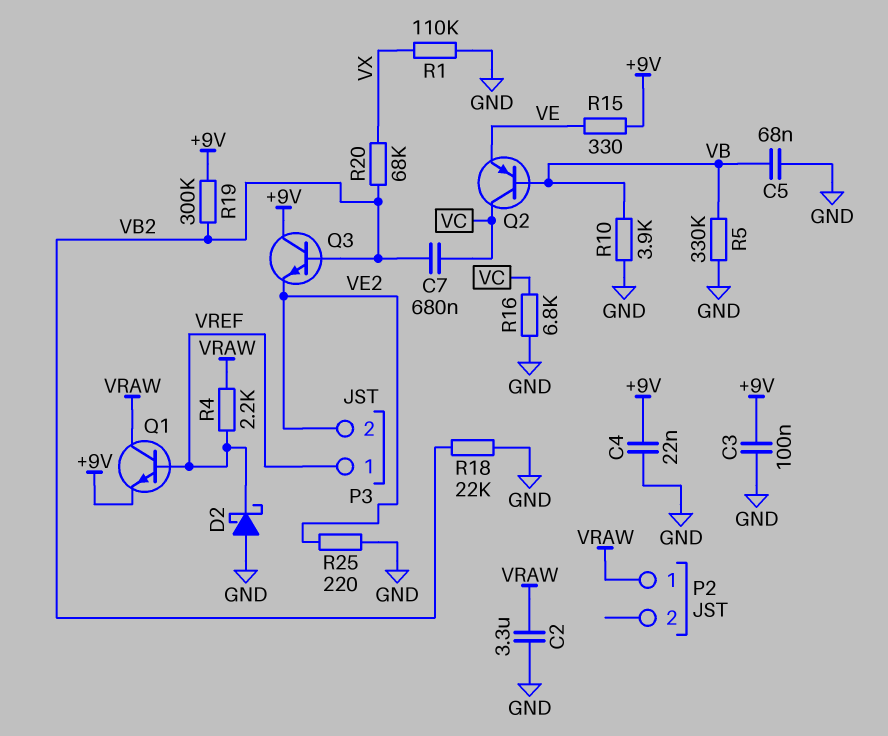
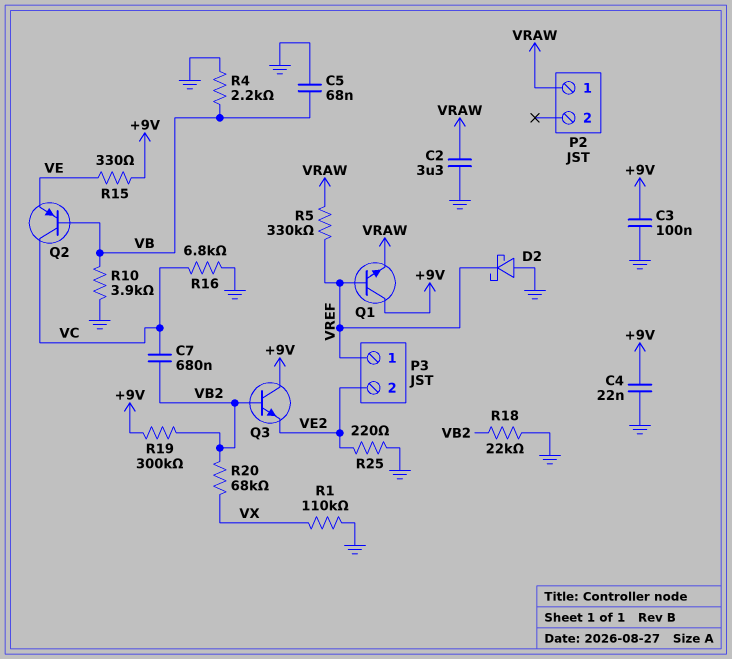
Q1: NPN (B VREF, C VRAW, E +9V) -> NPN (B VREF, C +9V, E VRAW)
R4: 2.2k (VRAW, VREF) -> 2.2k (GND, VB)
R5: 330k (GND, VB) -> 330k (VRAW, VREF)

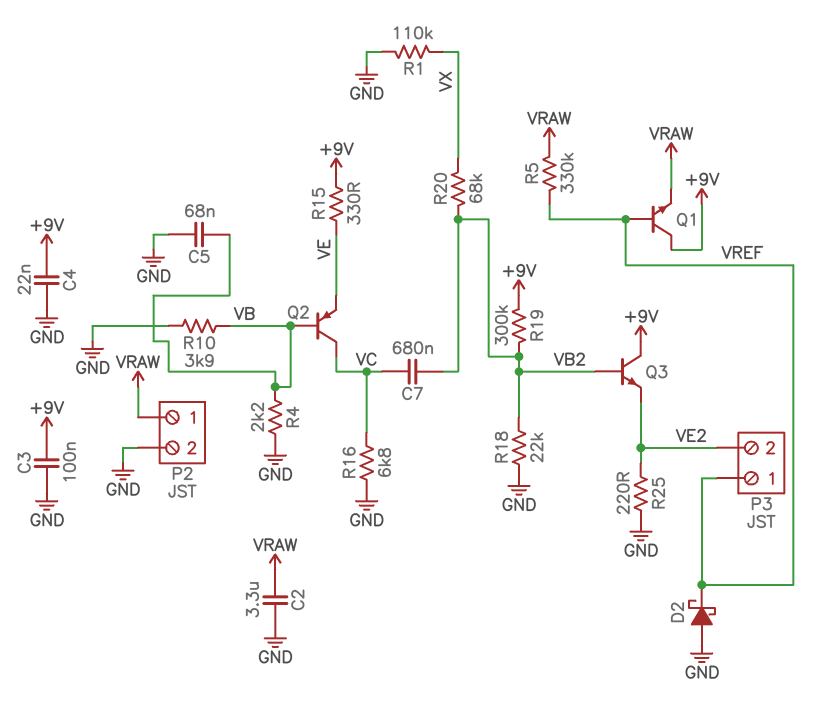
P2 pin 2: none -> GND

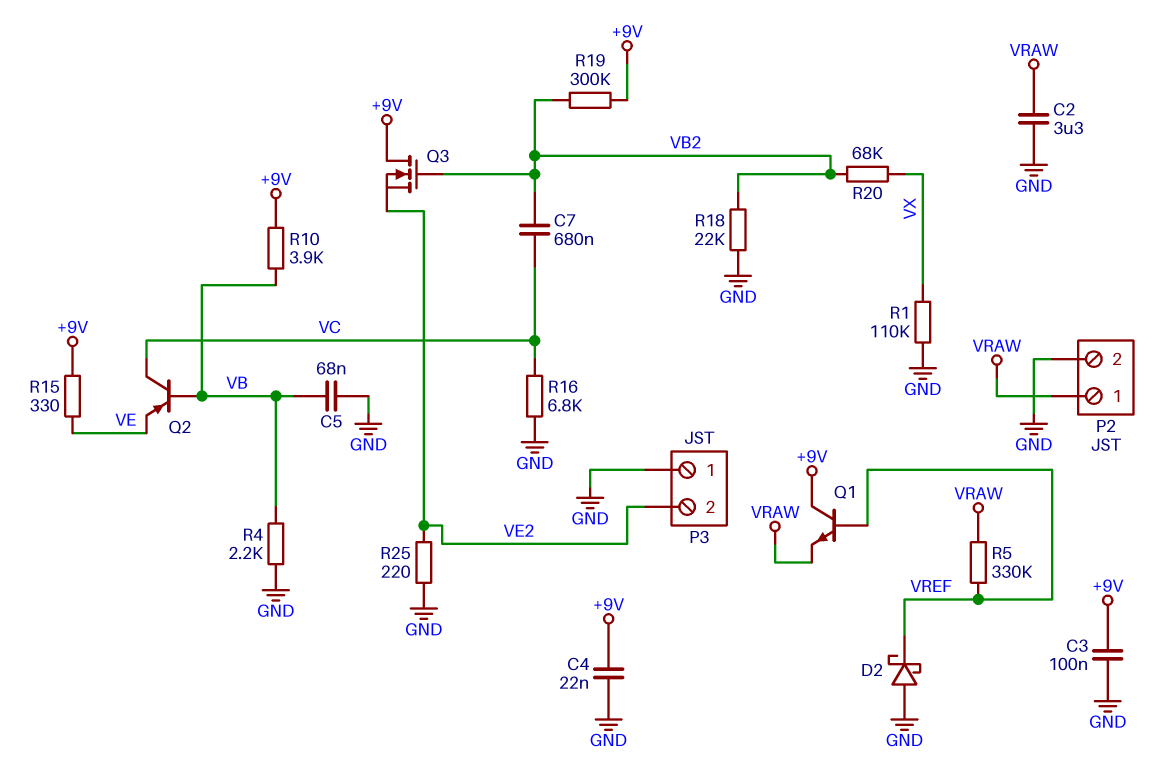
P3 pin 1: VREF -> GND
Q3: NPN (B VB2, C +9V, E VE2) -> NMOS (G VB2, D +9V, S VE2)
R10: 3.9k (GND, VB) -> 3.9k (+9V, VB)

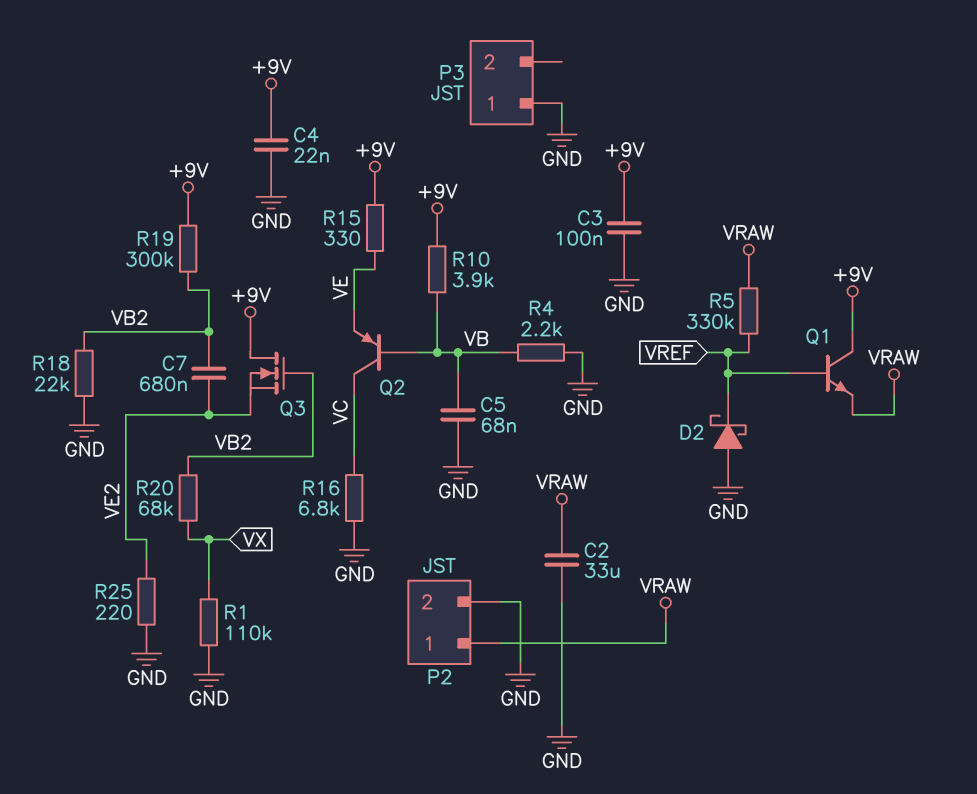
C2: 3.3uF (GND, VRAW) -> 33uF (GND, VRAW)
C7: 680nF (VB2, VC) -> 680nF (VB2, VE2)
P3 pin 2: VE2 -> none

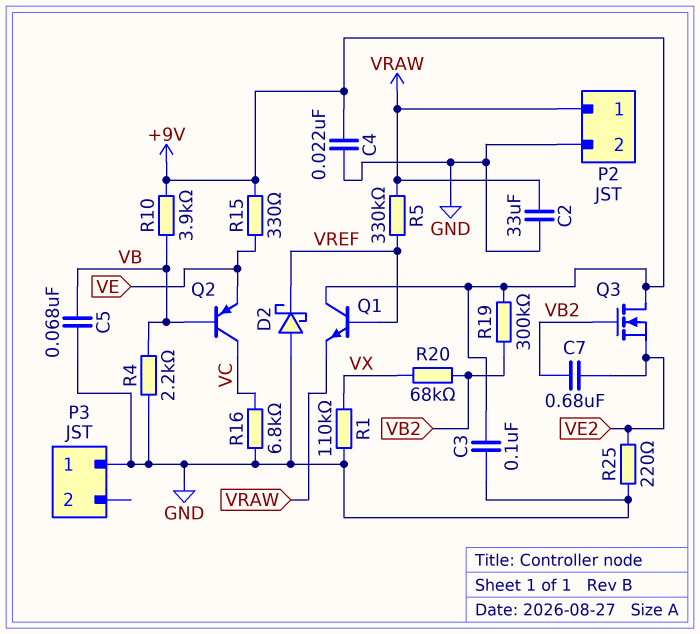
R18: 22k (GND, VB2) -> none

